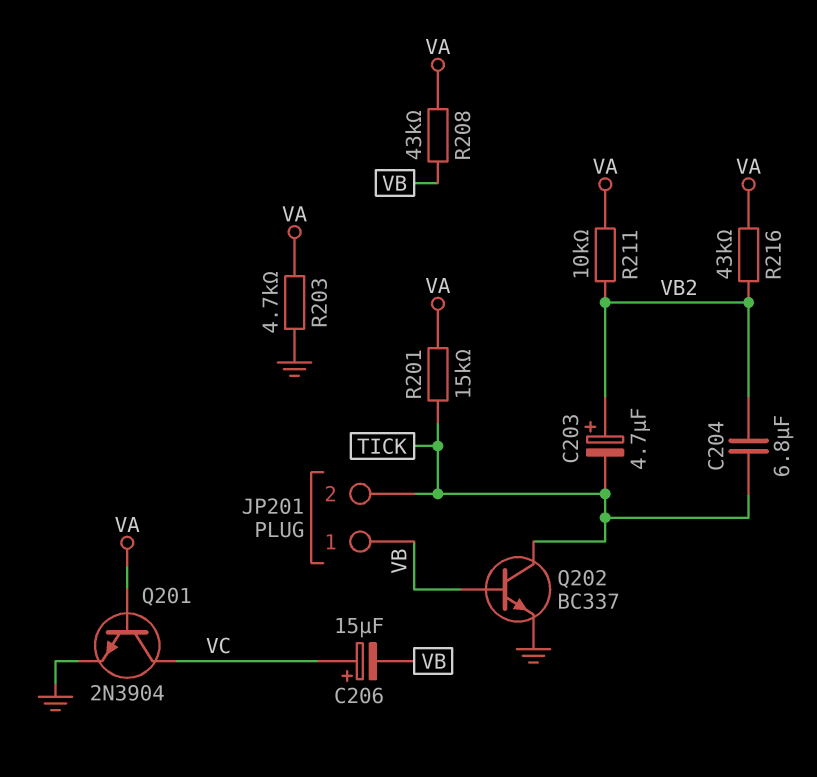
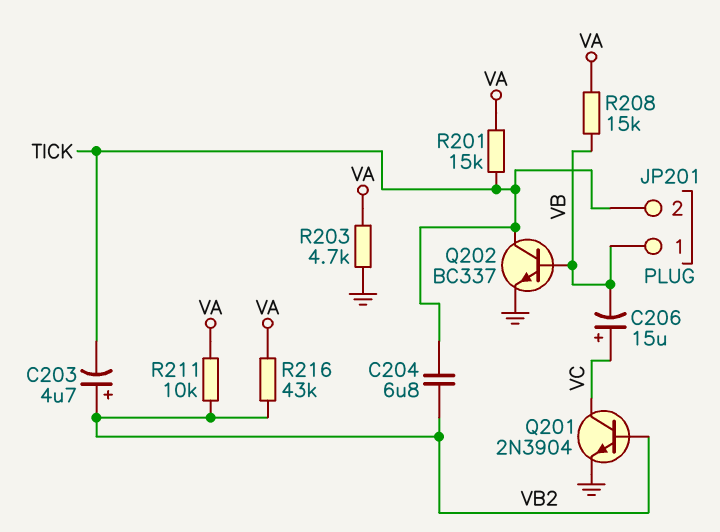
Q201: NPN 2N3904 (B VA, C VC, E GND) -> NPN 2N3904 (B VB2, C VC, E GND)
R208: 43k (VA, VB) -> 15k (VA, VB)

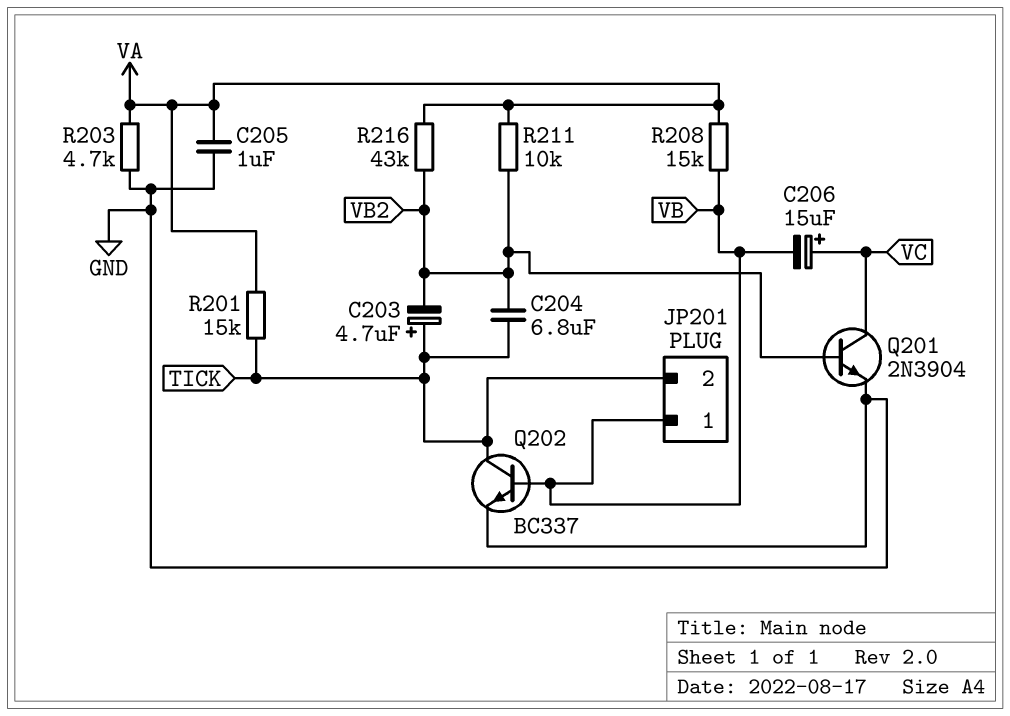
C203: 4.7uF (plus VB2, minus TICK) -> 4.7uF (plus TICK, minus VB2)
C205: none -> 1uF (GND, VA)

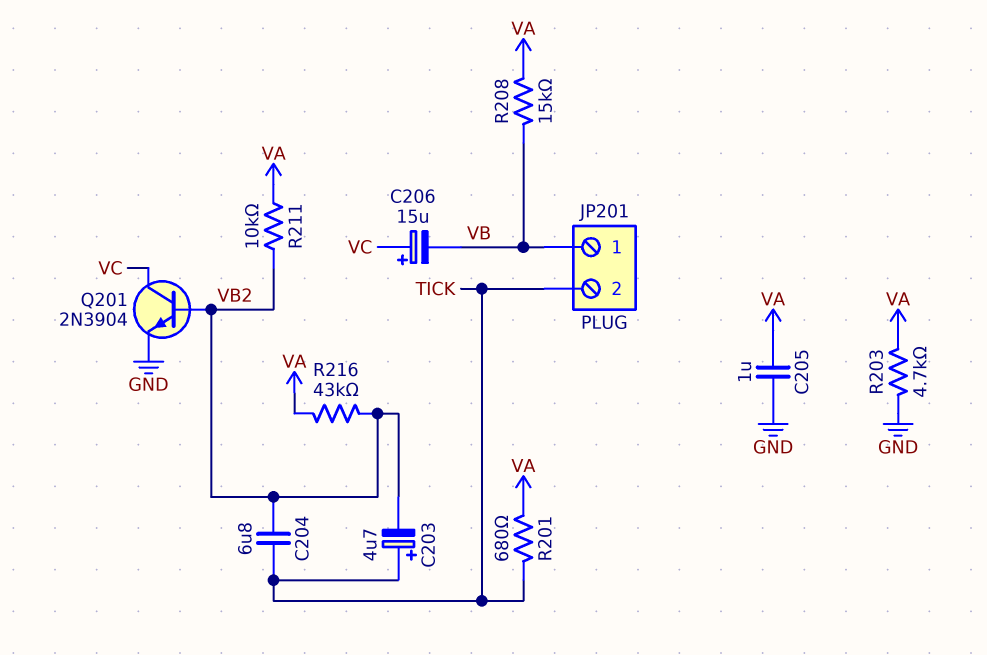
Q202: NPN BC337 (B VB, C TICK, E GND) -> none
R201: 15k (TICK, VA) -> 680 (TICK, VA)

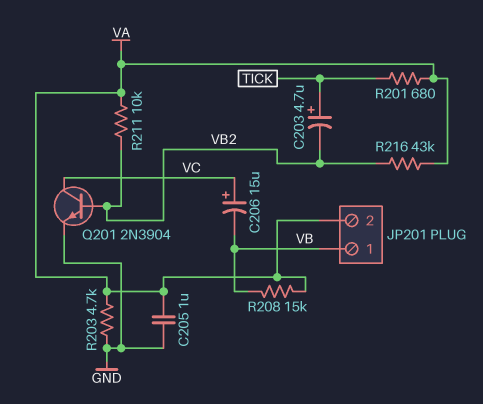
C204: 6.8uF (TICK, VB2) -> none
JP201 pin 2: TICK -> VA

